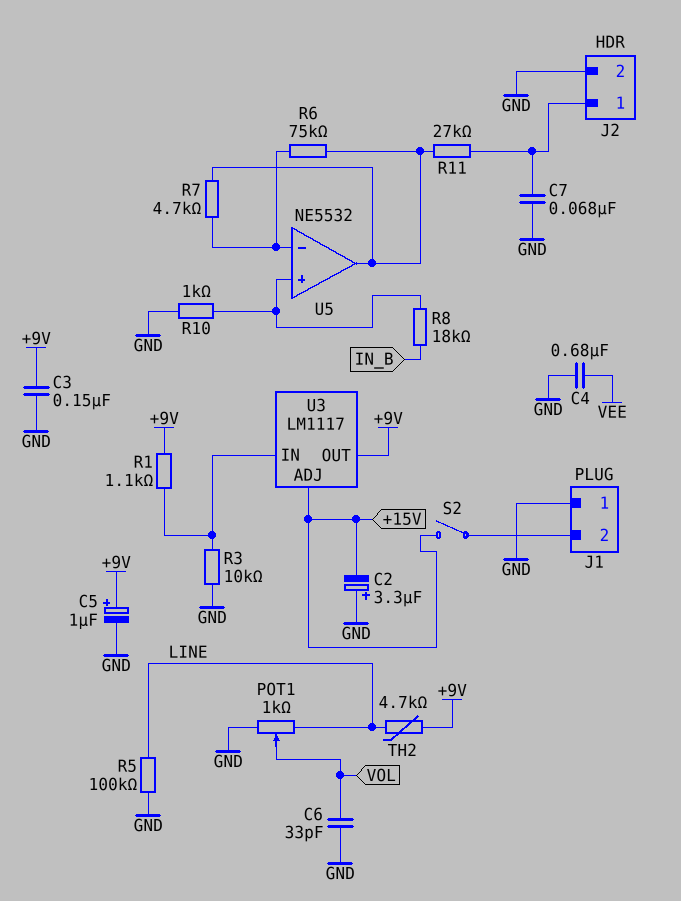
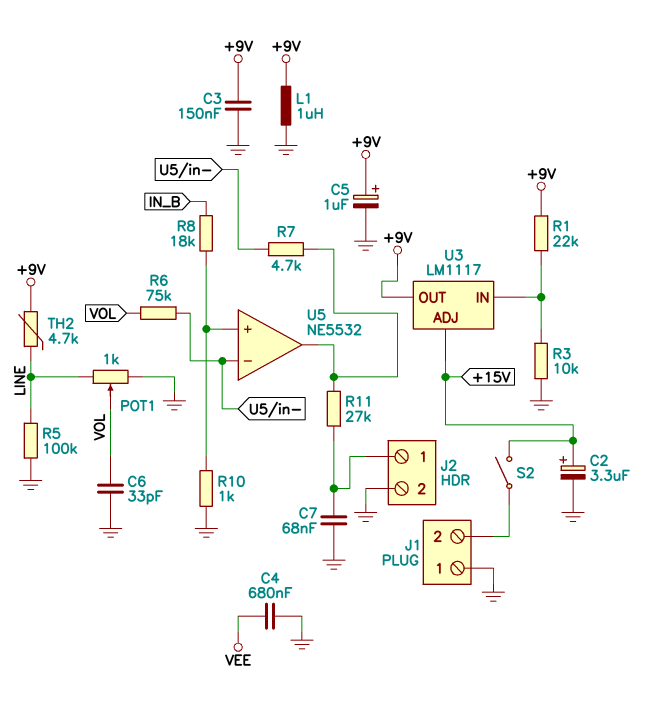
C2: 3.3uF (plus GND, minus +15V) -> 3.3uF (plus +15V, minus GND)
L1: none -> 1uH (+9V, GND)
R1: 1.1k (+9V, U3/IN) -> 22k (+9V, U3/IN)
R6: 75k (U5/in-, U5/out) -> 75k (U5/in-, VOL)

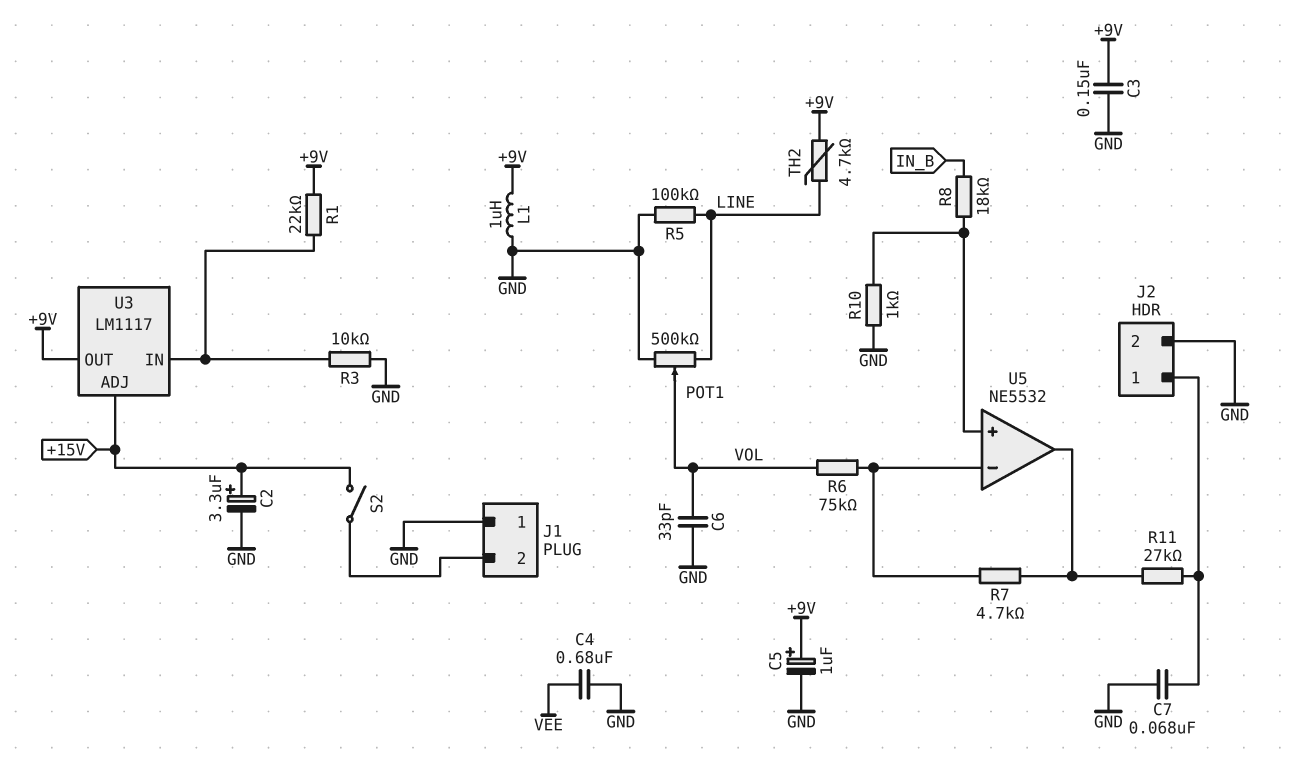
POT1: 1k (GND, LINE, wiper VOL) -> 500k (GND, LINE, wiper VOL)

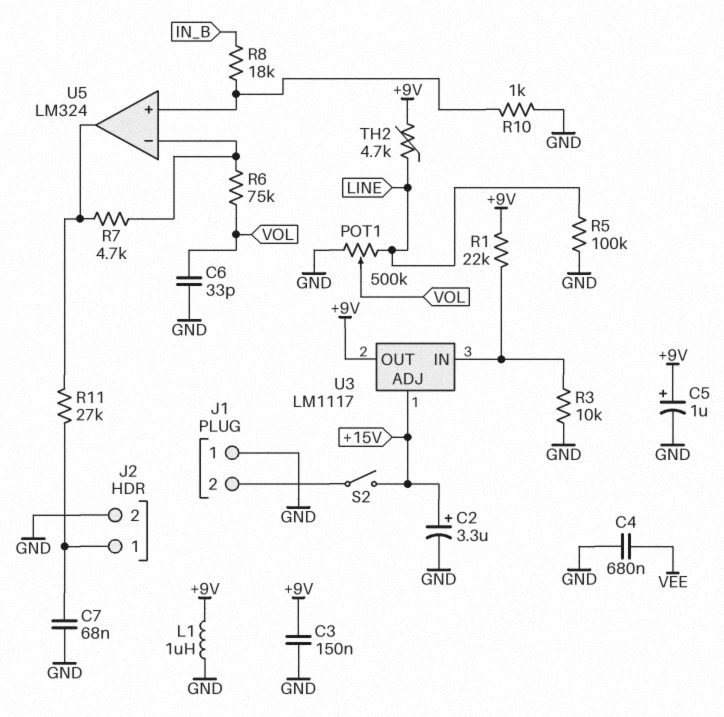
U5: NE5532 -> LM324

